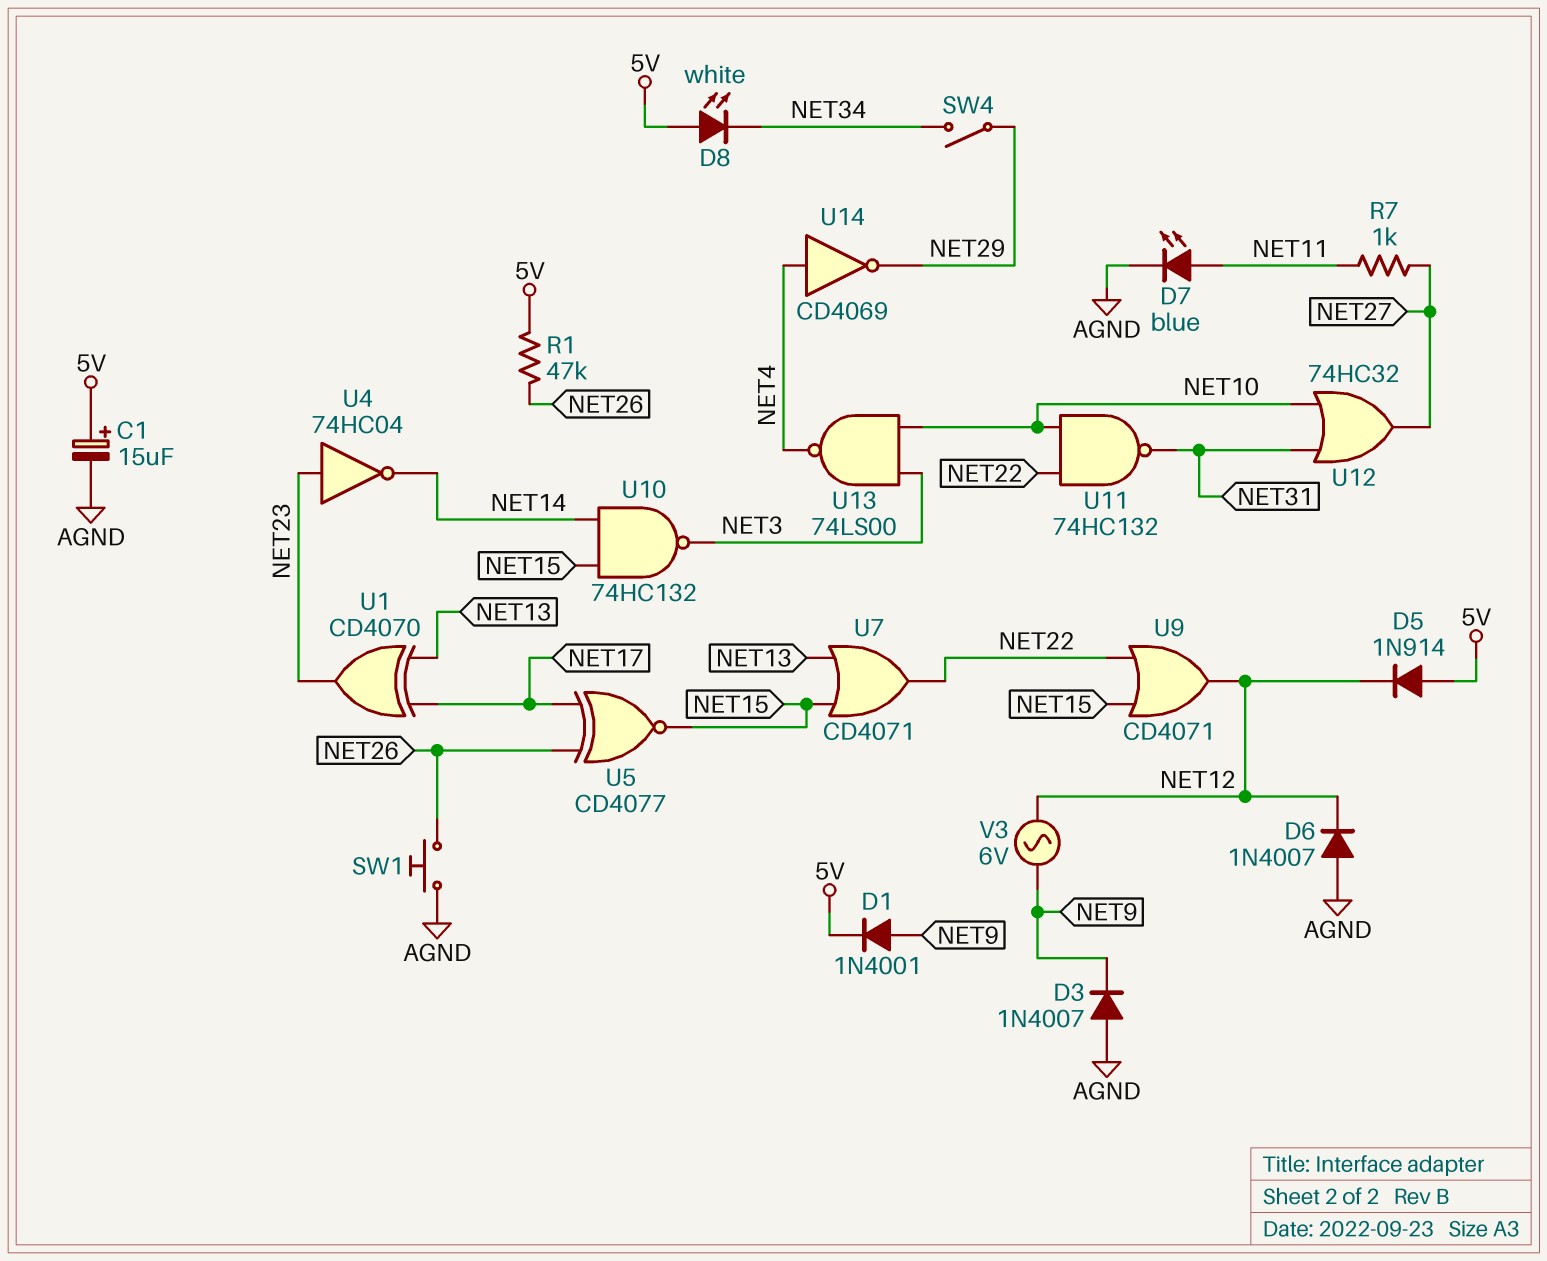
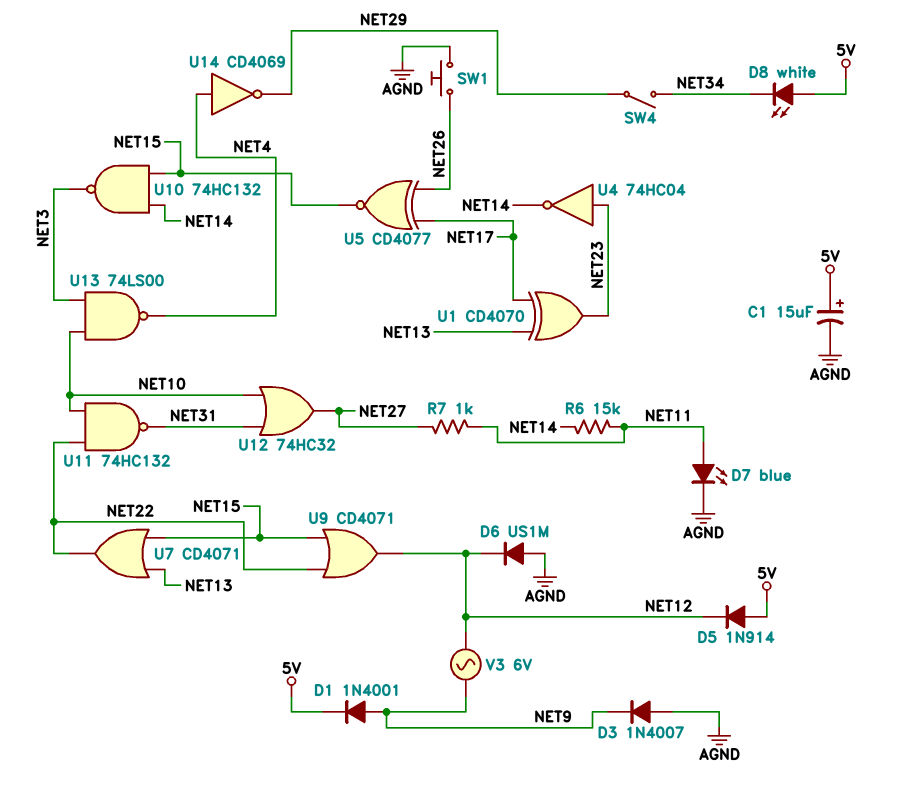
D6: diode 1N4007 (A AGND, K NET12) -> diode US1M (A AGND, K NET12)
R1: 47k (5V, NET26) -> none
R6: none -> 15k (NET11, NET14)

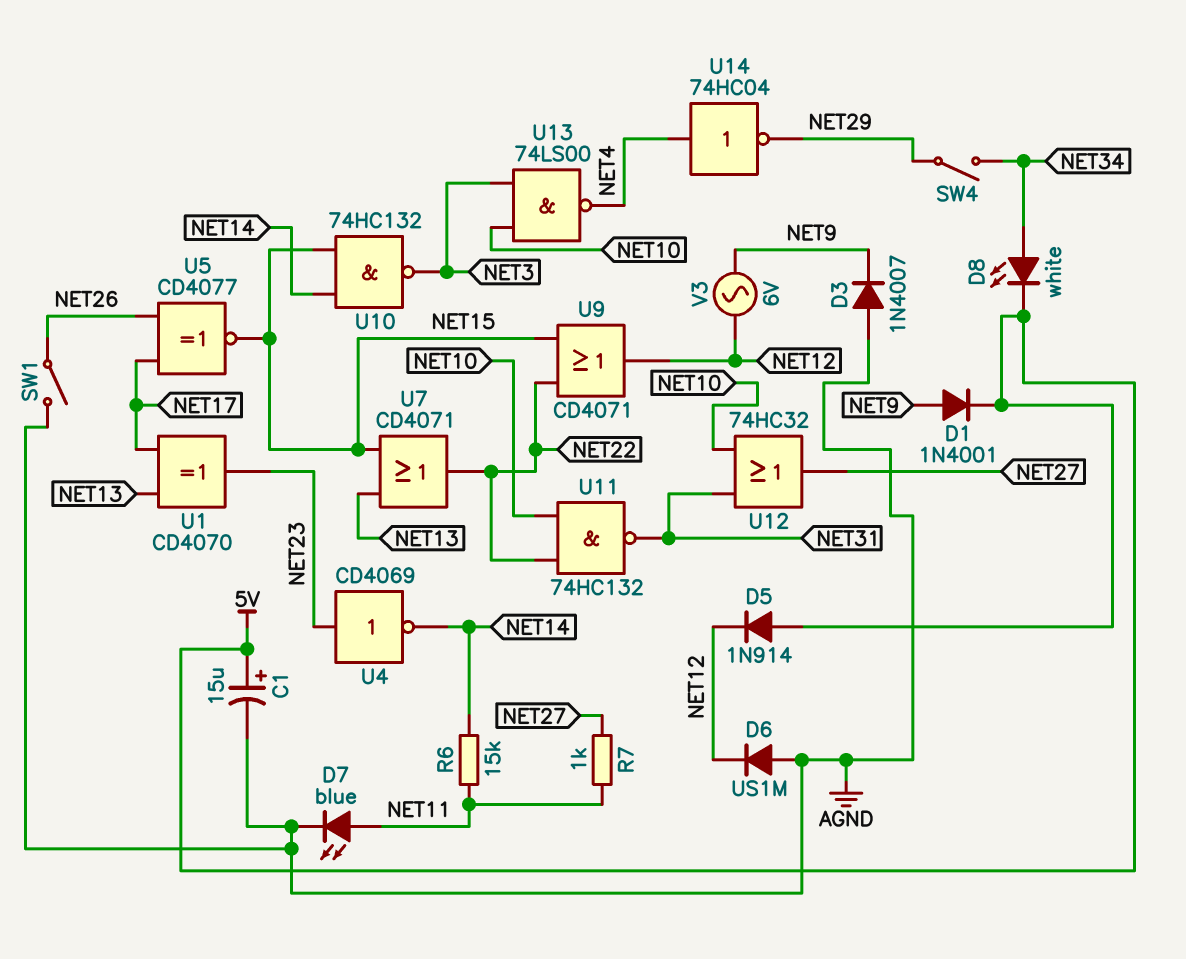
D8: LED white (A 5V, K NET34) -> LED white (A NET34, K 5V)
SW1: button (AGND, NET26) -> switch (AGND, NET26)
U4: NOT 74HC04 (in NET23, out NET14) -> NOT CD4069 (in NET23, out NET14)
U14: NOT CD4069 (in NET4, out NET29) -> NOT 74HC04 (in NET4, out NET29)

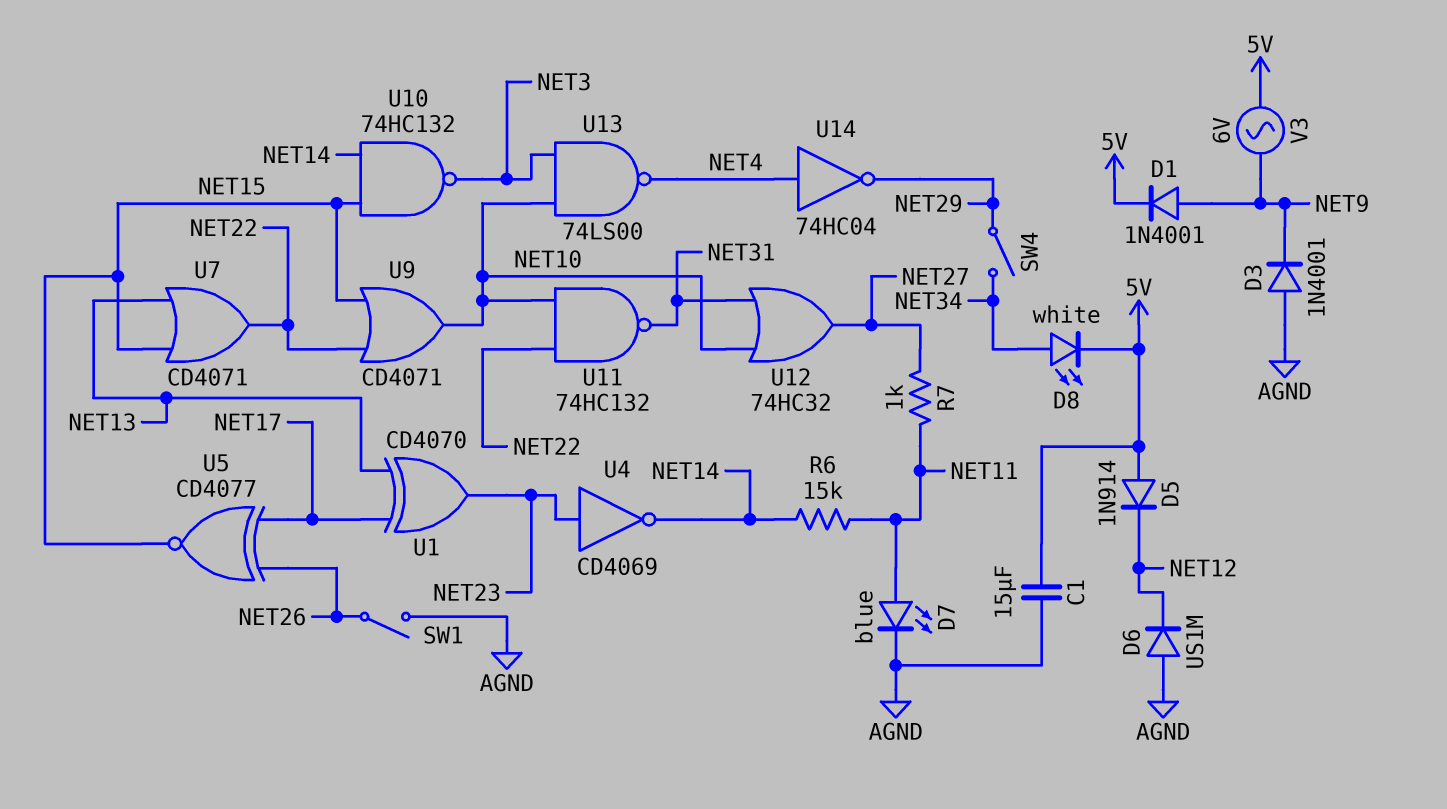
C1: 15uF (plus 5V, minus AGND) -> 15uF (5V, AGND)
D3: diode 1N4007 (A AGND, K NET9) -> diode 1N4001 (A AGND, K NET9)
U9: OR CD4071 (in NET15, in NET22, out NET12) -> OR CD4071 (in NET15, in NET22, out NET10)
V3: AC 6V (NET9, NET12) -> AC 6V (5V, NET9)

